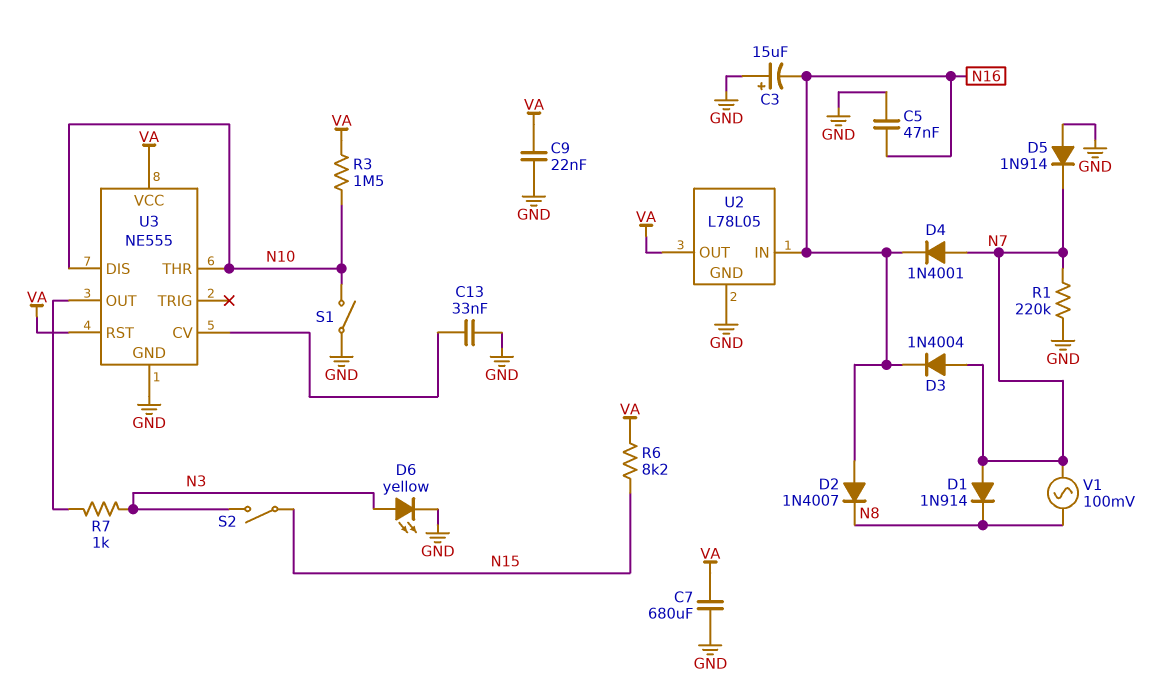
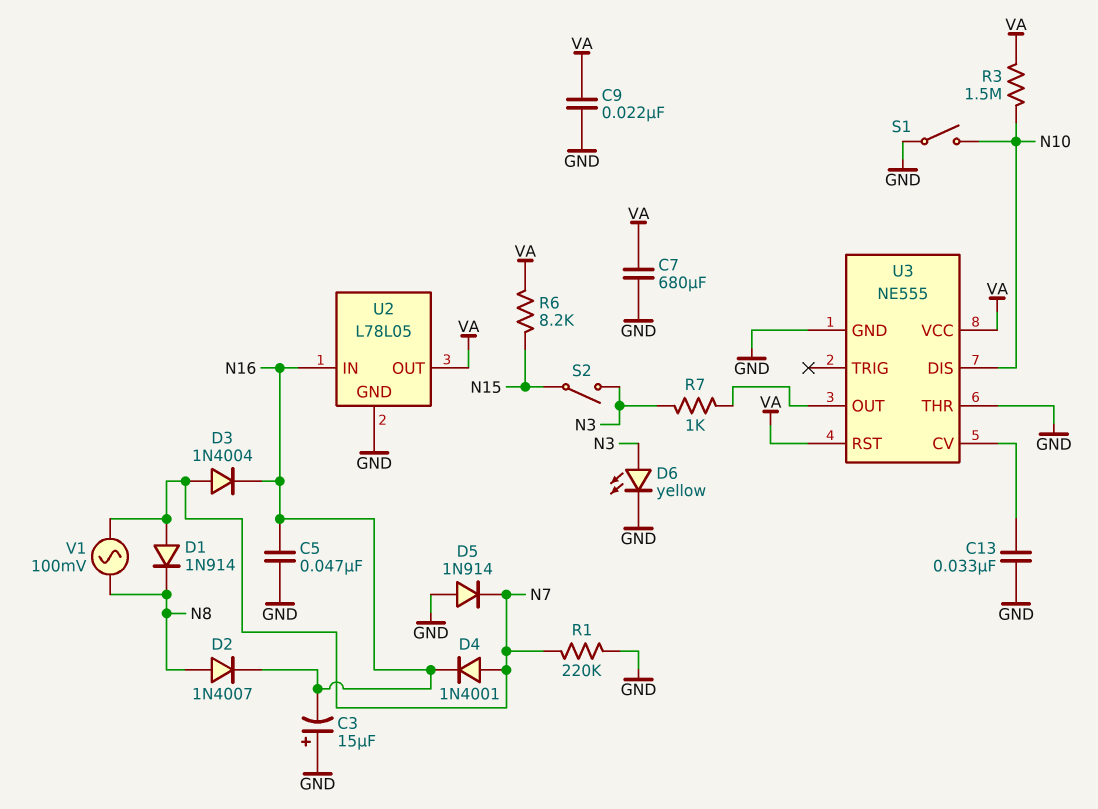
D2: diode 1N4007 (A N16, K N8) -> diode 1N4007 (A N8, K N16)
U3 pin THR: N10 -> GND

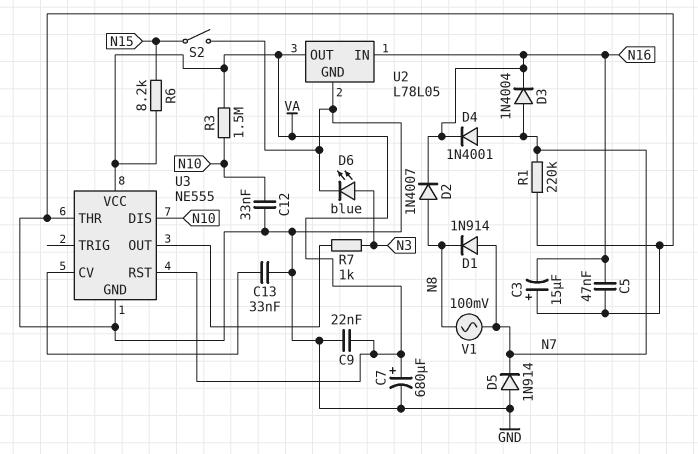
C7: 680uF (GND, VA) -> 680uF (plus VA, minus GND)
C12: none -> 33nF (GND, N10)
D6: LED yellow (A N3, K GND) -> LED blue (A N3, K GND)
S1: switch (GND, N10) -> none
S2: switch (N3, N15) -> switch (GND, N15)

